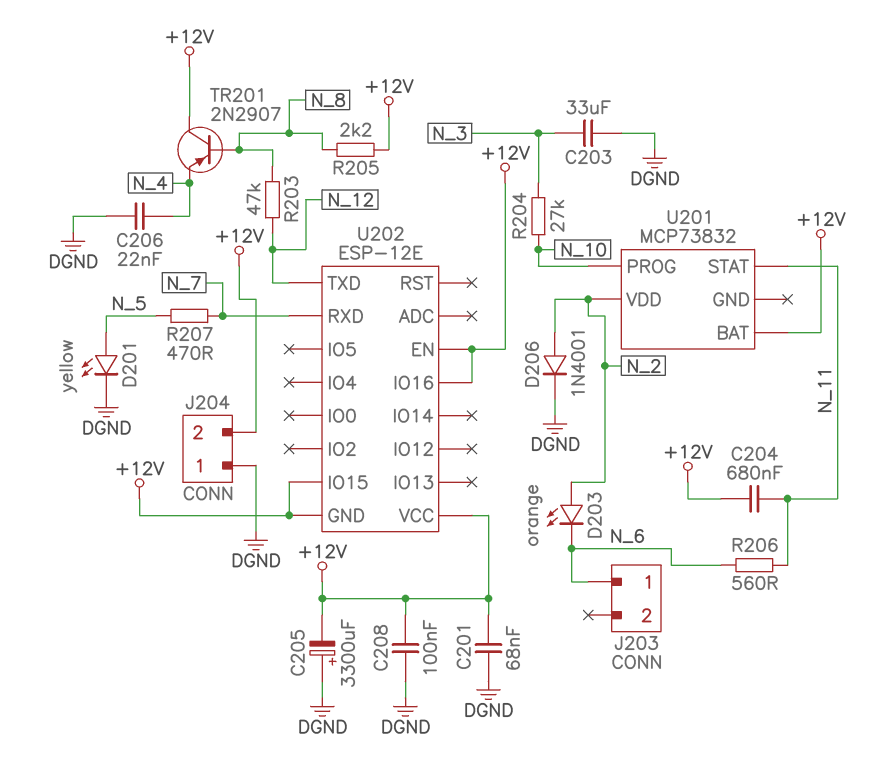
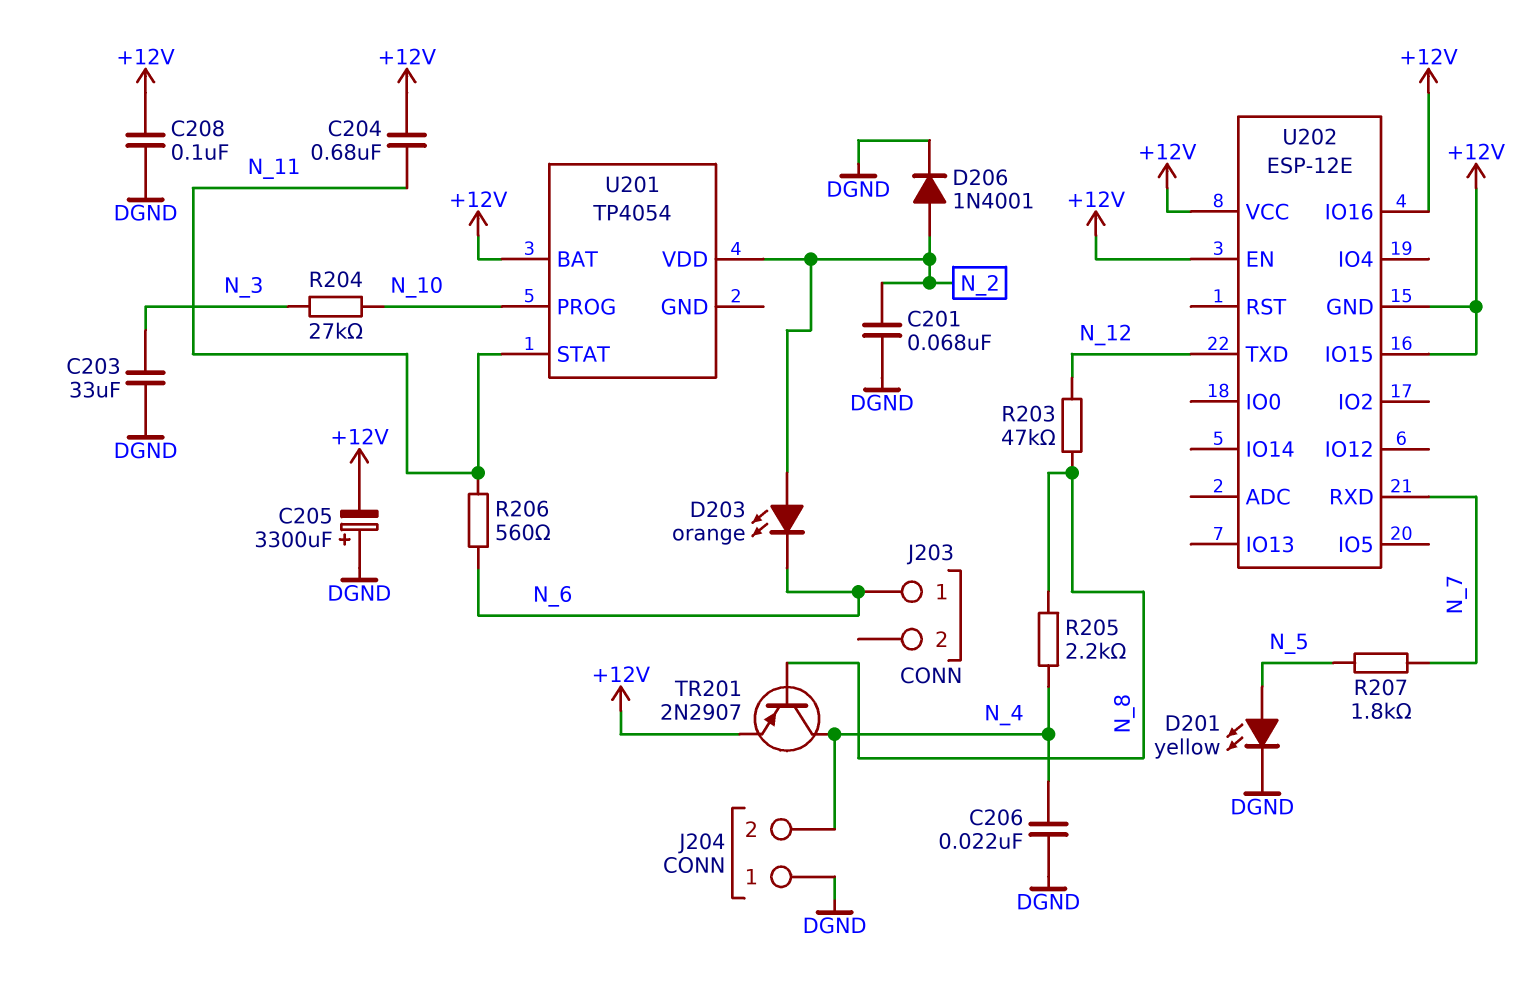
C201: 68nF (+12V, DGND) -> 68nF (DGND, N_2)
J204 pin 2: +12V -> N_4
R205: 2.2k (+12V, N_8) -> 2.2k (N_4, N_8)
R207: 470 (N_5, N_7) -> 1.8k (N_5, N_7)
TR201: PNP 2N2907 (B N_8, C +12V, E N_4) -> PNP 2N2907 (B N_8, C N_4, E +12V)
U201: MCP73832 -> TP4054

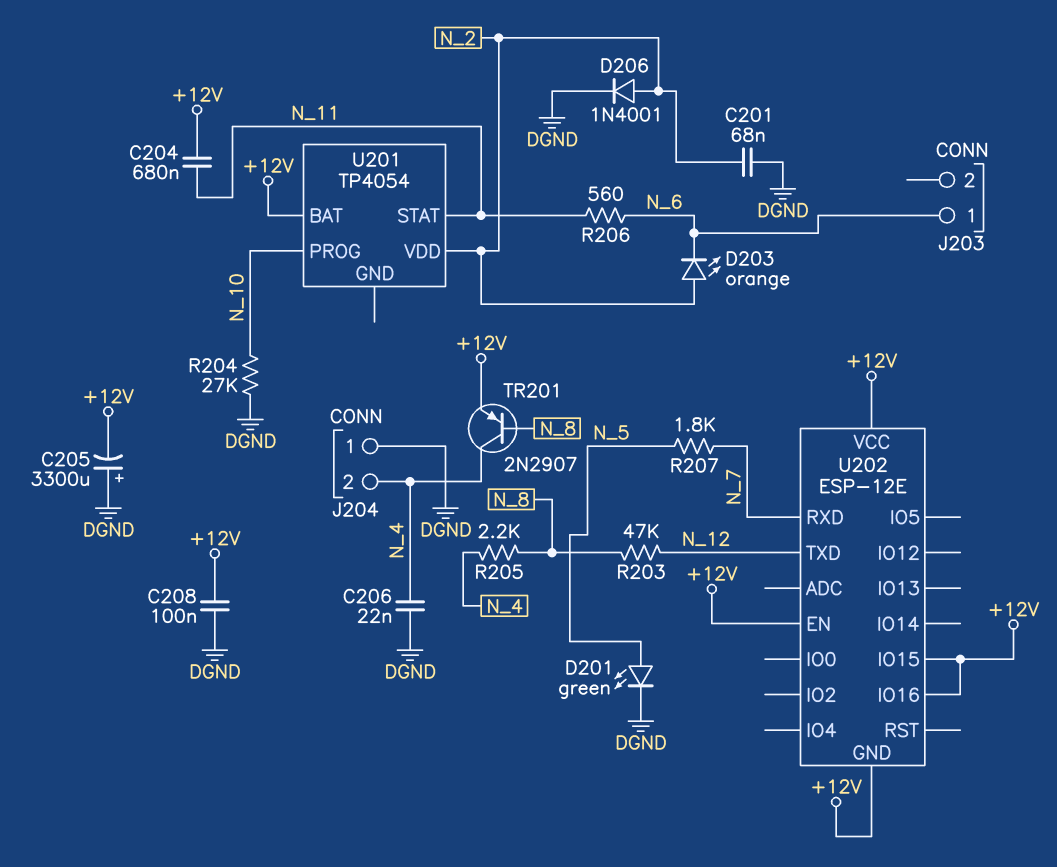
C203: 33uF (DGND, N_3) -> none
D201: LED yellow (A N_5, K DGND) -> LED green (A N_5, K DGND)
R204: 27k (N_3, N_10) -> 27k (DGND, N_10)

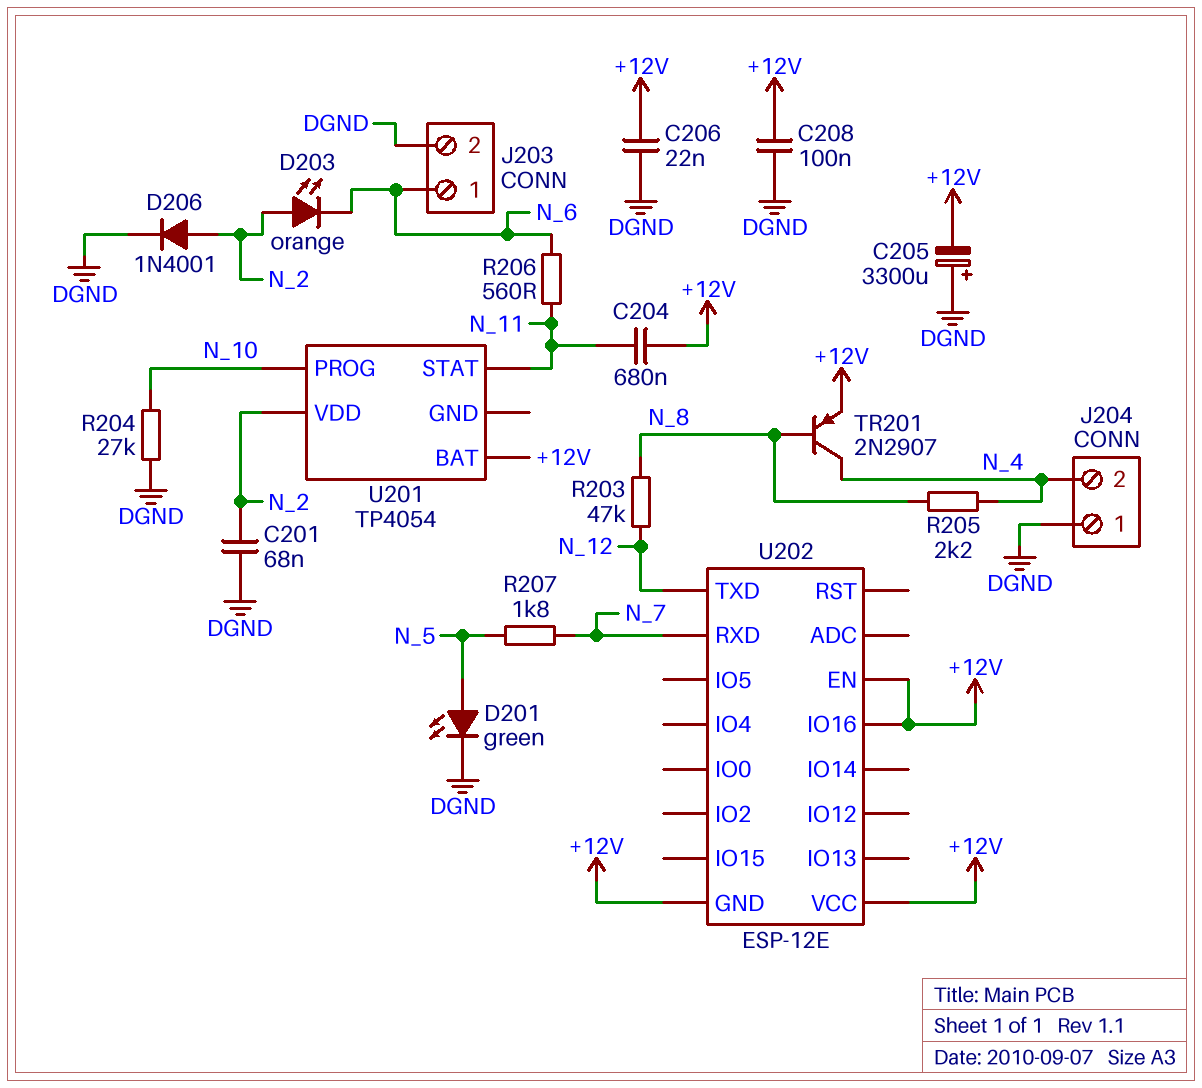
C206: 22nF (DGND, N_4) -> 22nF (+12V, DGND)
J203 pin 2: none -> DGND
U202 pin IO15: +12V -> none

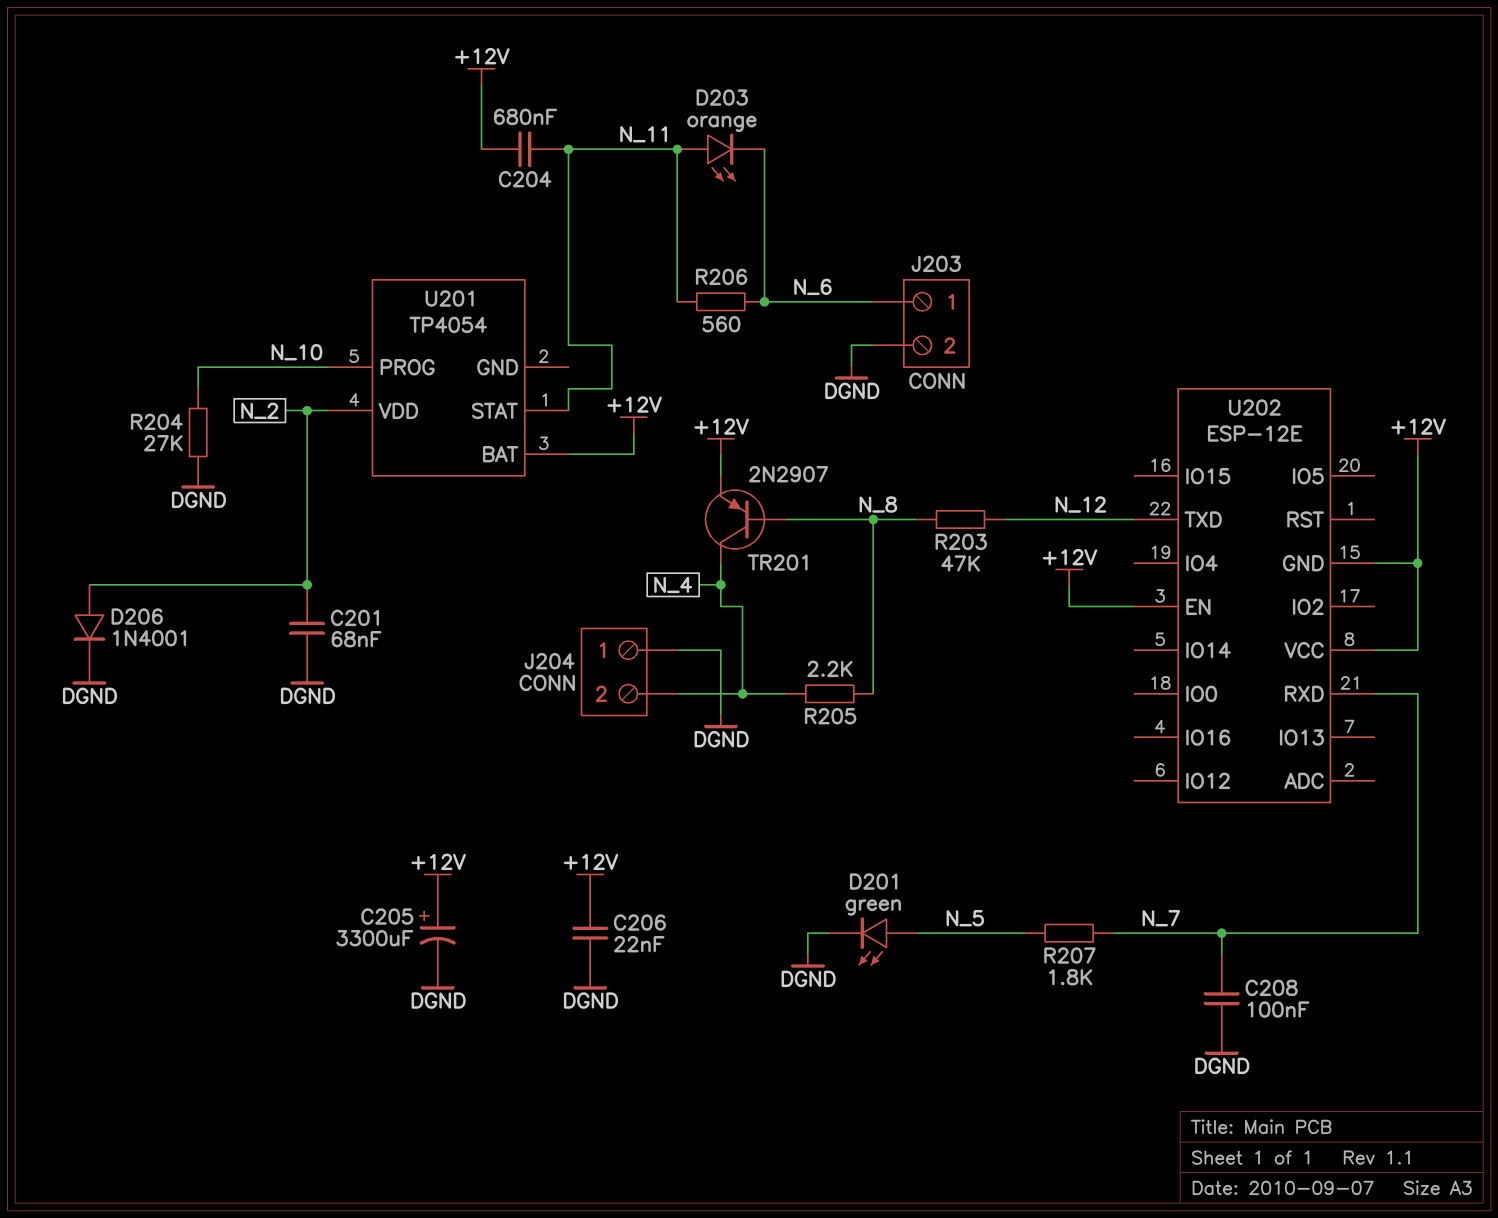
C205: 3300uF (plus DGND, minus +12V) -> 3300uF (plus +12V, minus DGND)
C208: 100nF (+12V, DGND) -> 100nF (DGND, N_7)
D203: LED orange (A N_2, K N_6) -> LED orange (A N_11, K N_6)
U202 pin IO16: +12V -> none

